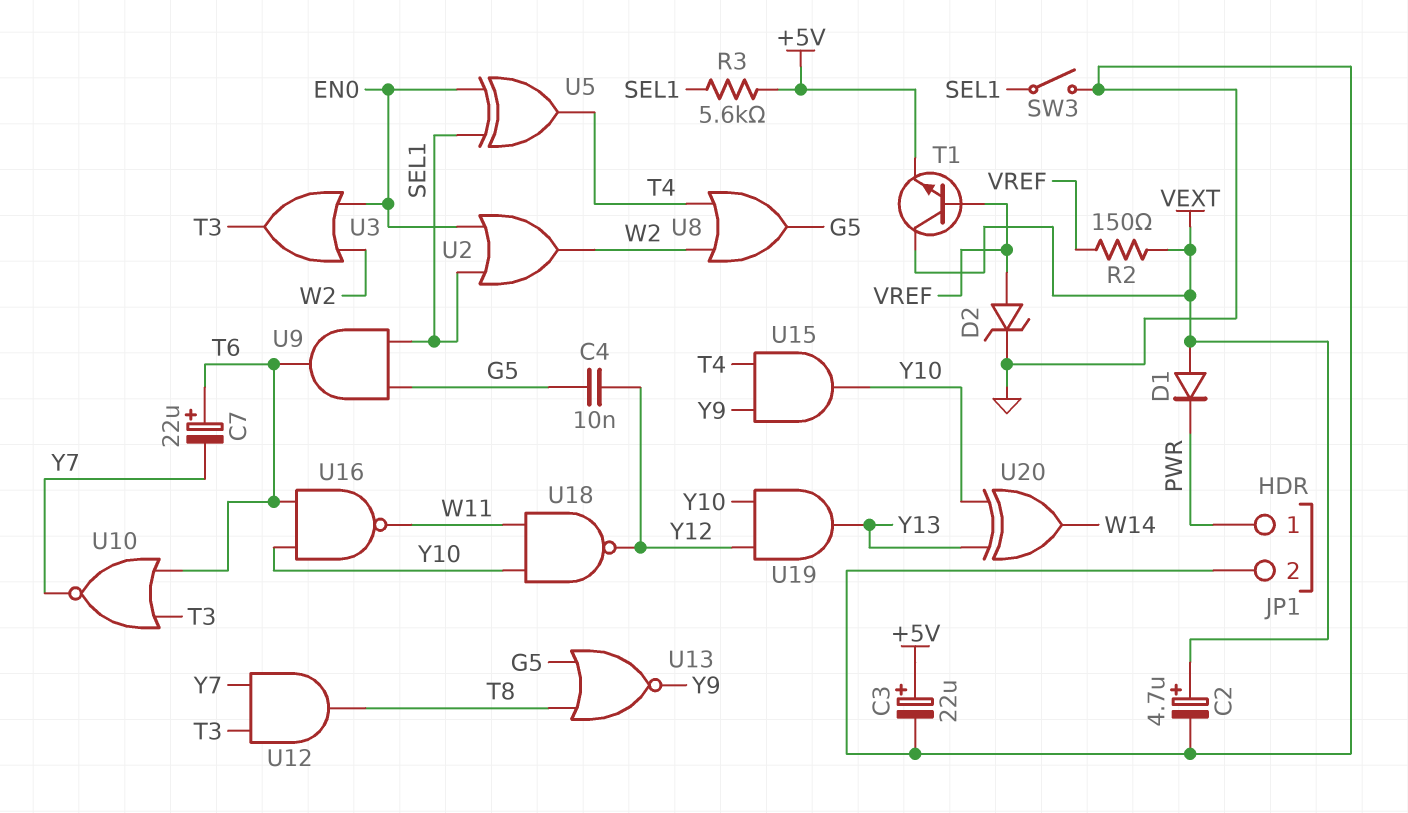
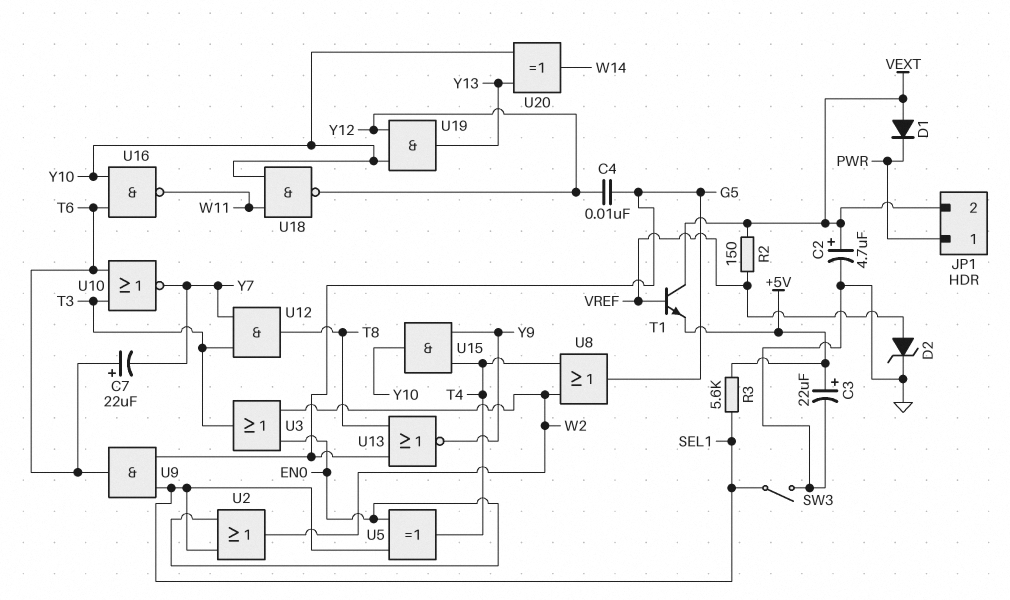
JP1 pin 2: GND -> VEXT

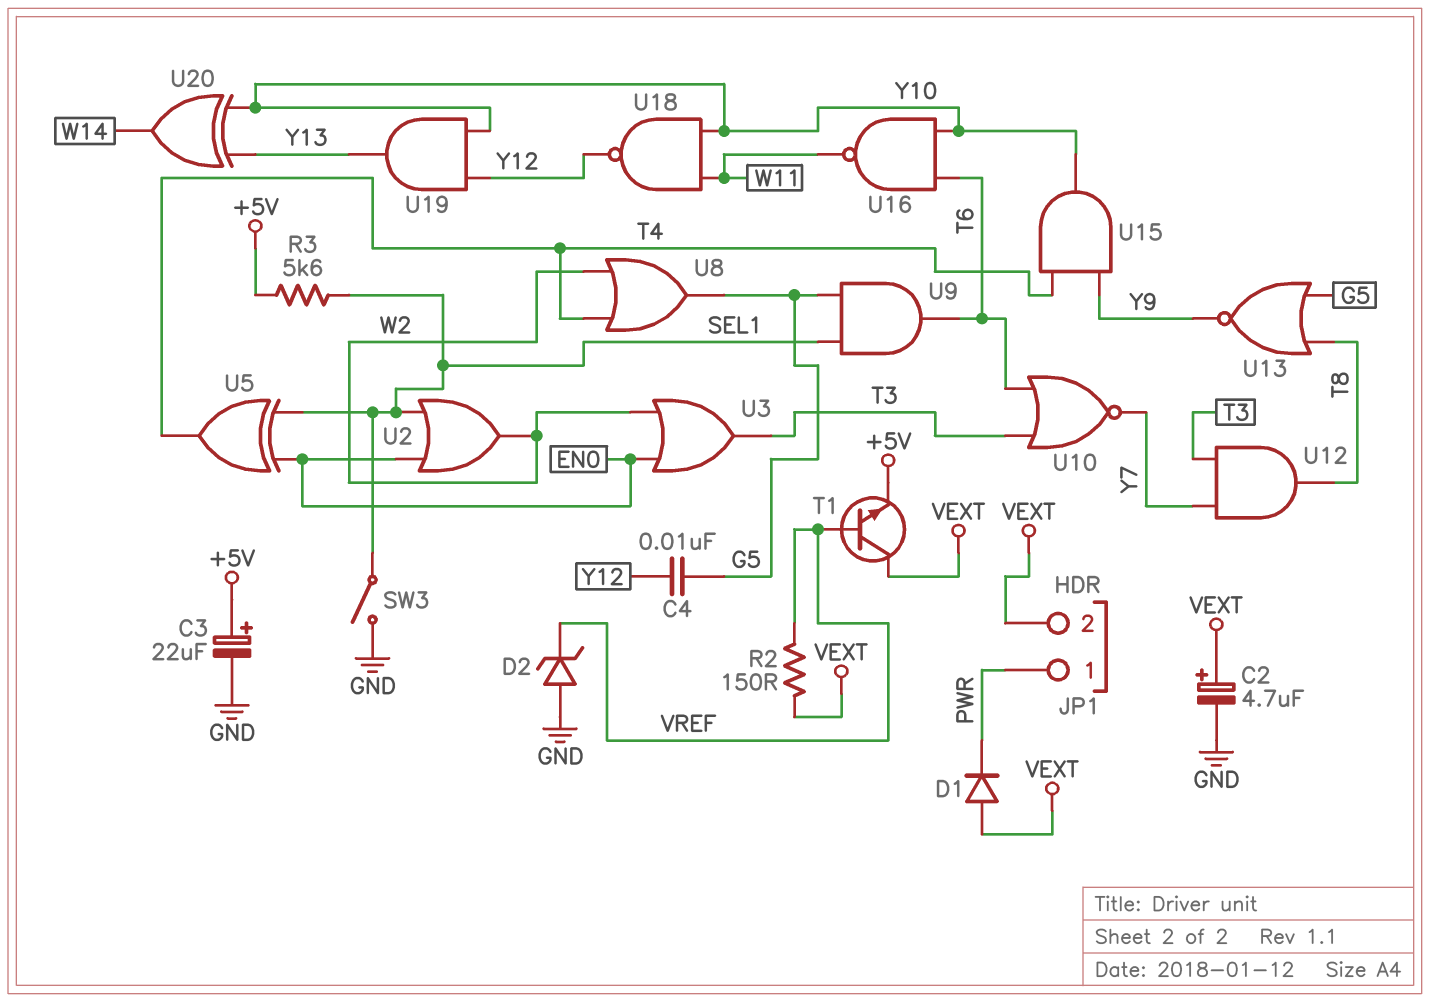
C7: 22uF (plus T6, minus Y7) -> none
D2: zener (A VREF, K GND) -> zener (A GND, K VREF)

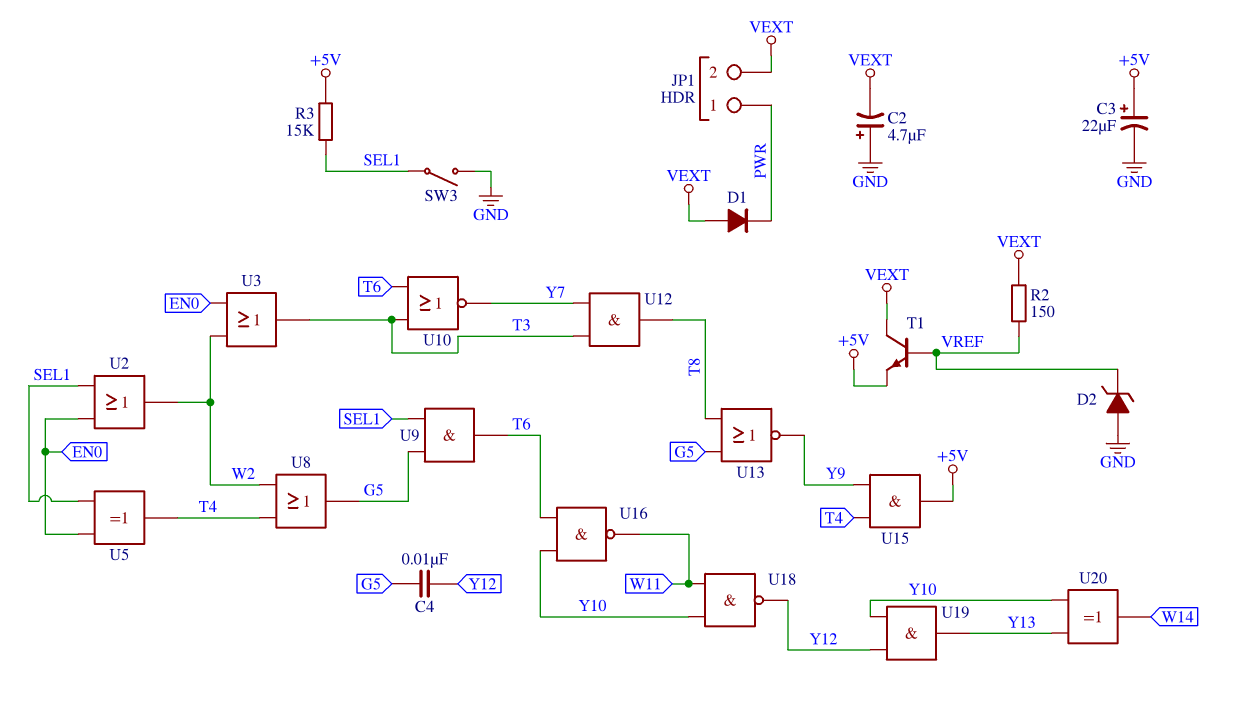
C2: 4.7uF (plus VEXT, minus GND) -> 4.7uF (plus GND, minus VEXT)
R3: 5.6k (+5V, SEL1) -> 15k (+5V, SEL1)
U15: AND (in T4, in Y9, out Y10) -> AND (in T4, in Y9, out +5V)

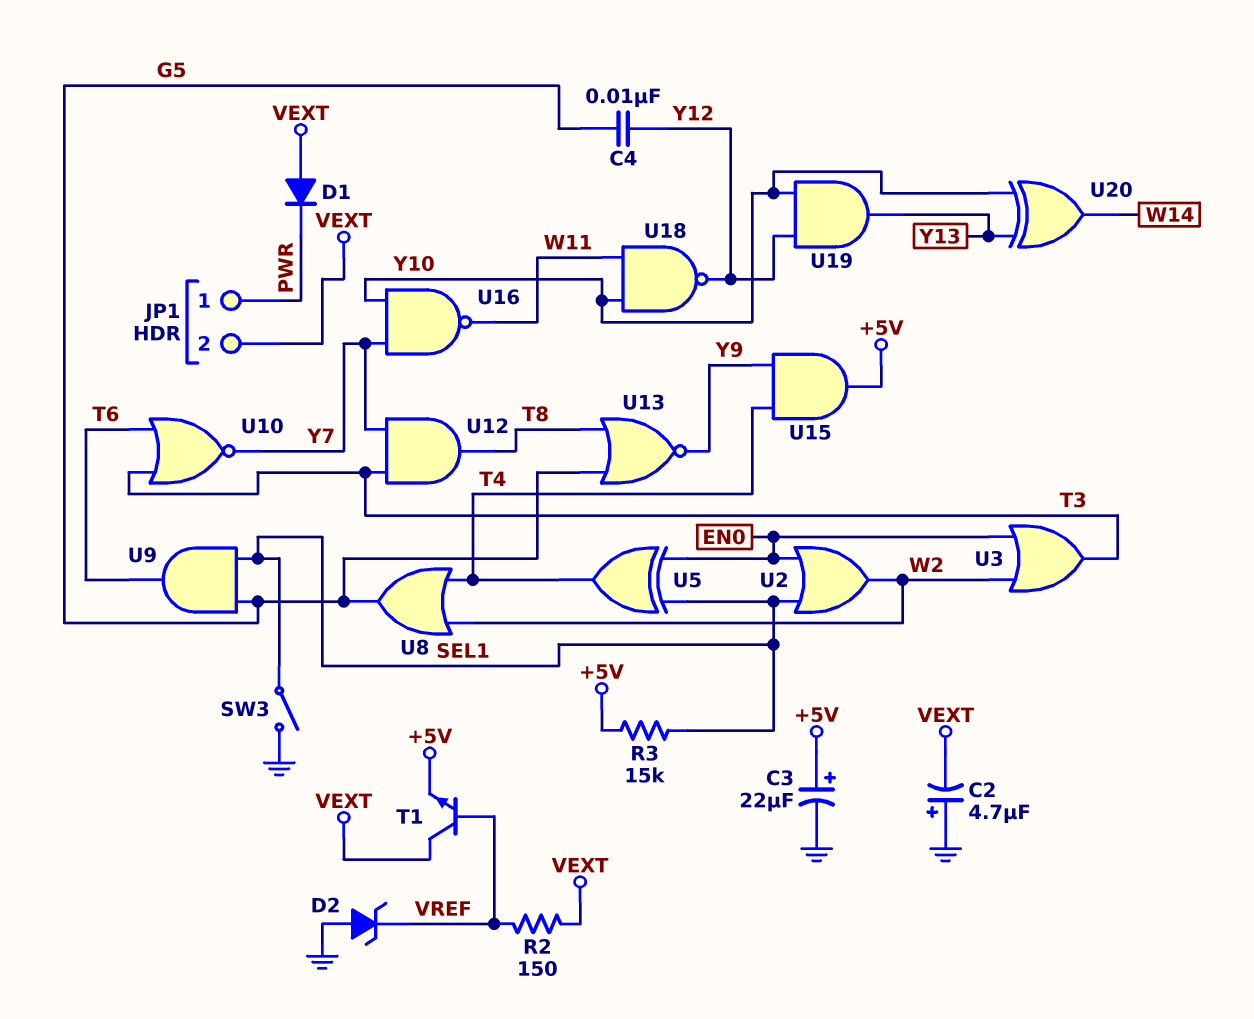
U16: NAND (in T6, in Y10, out W11) -> NAND (in Y7, in Y10, out W11)

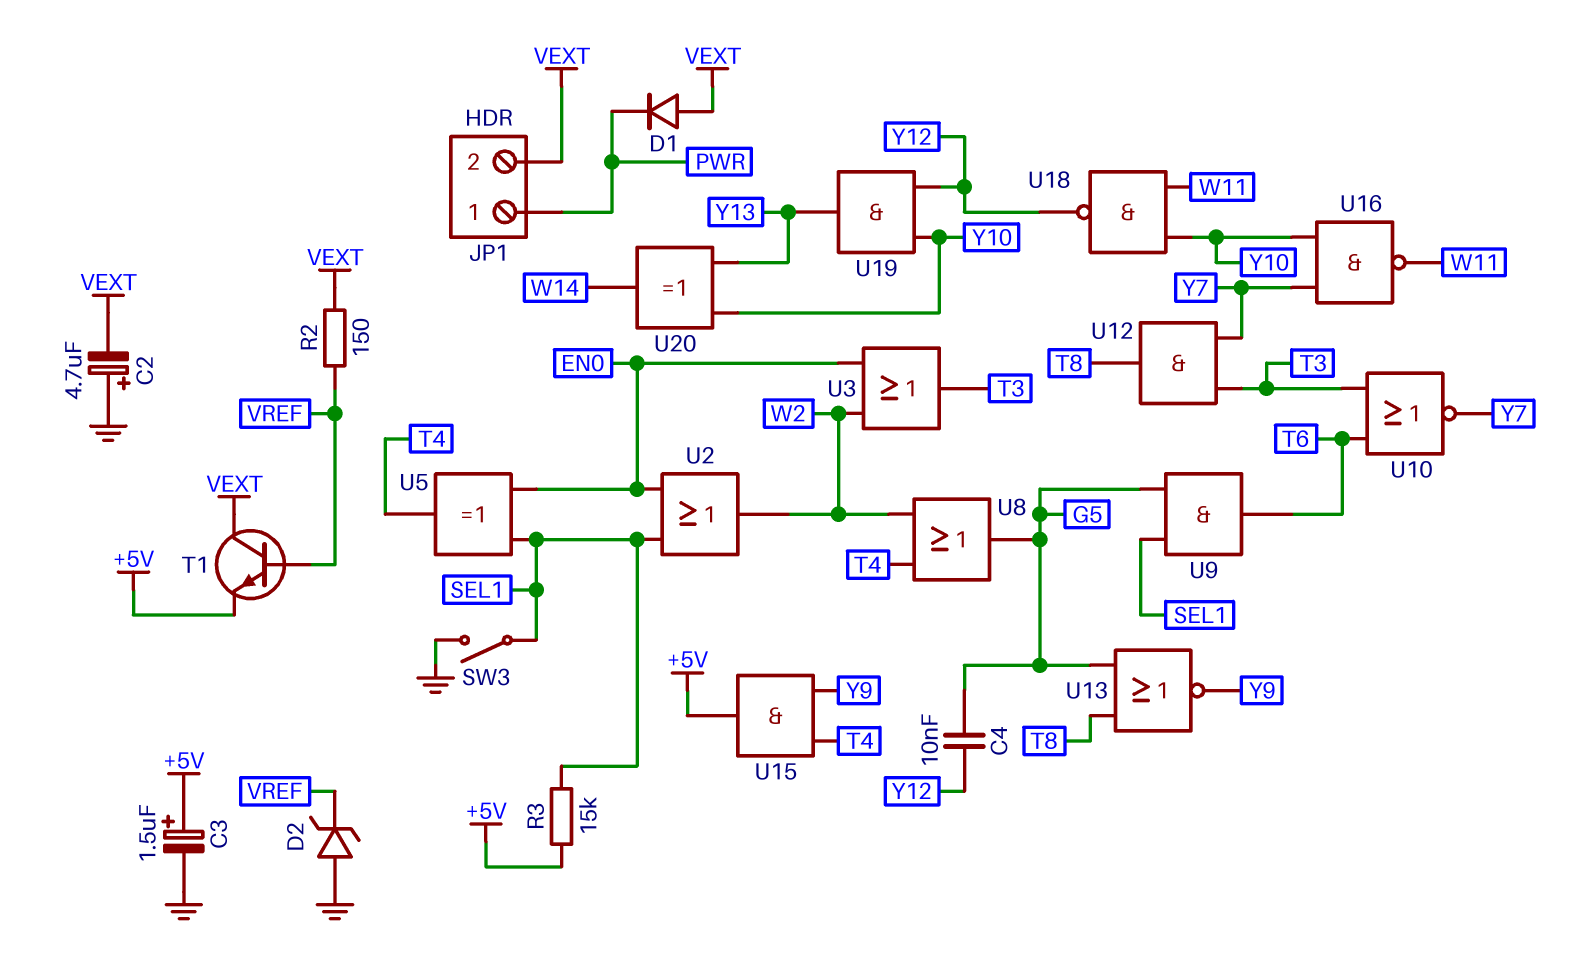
C3: 22uF (plus +5V, minus GND) -> 1.5uF (plus +5V, minus GND)

